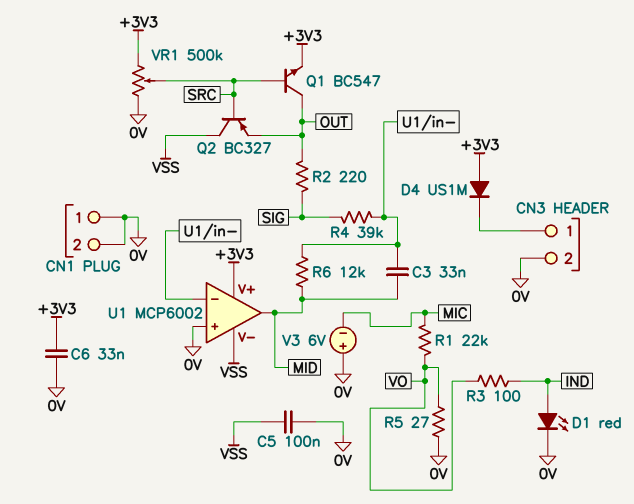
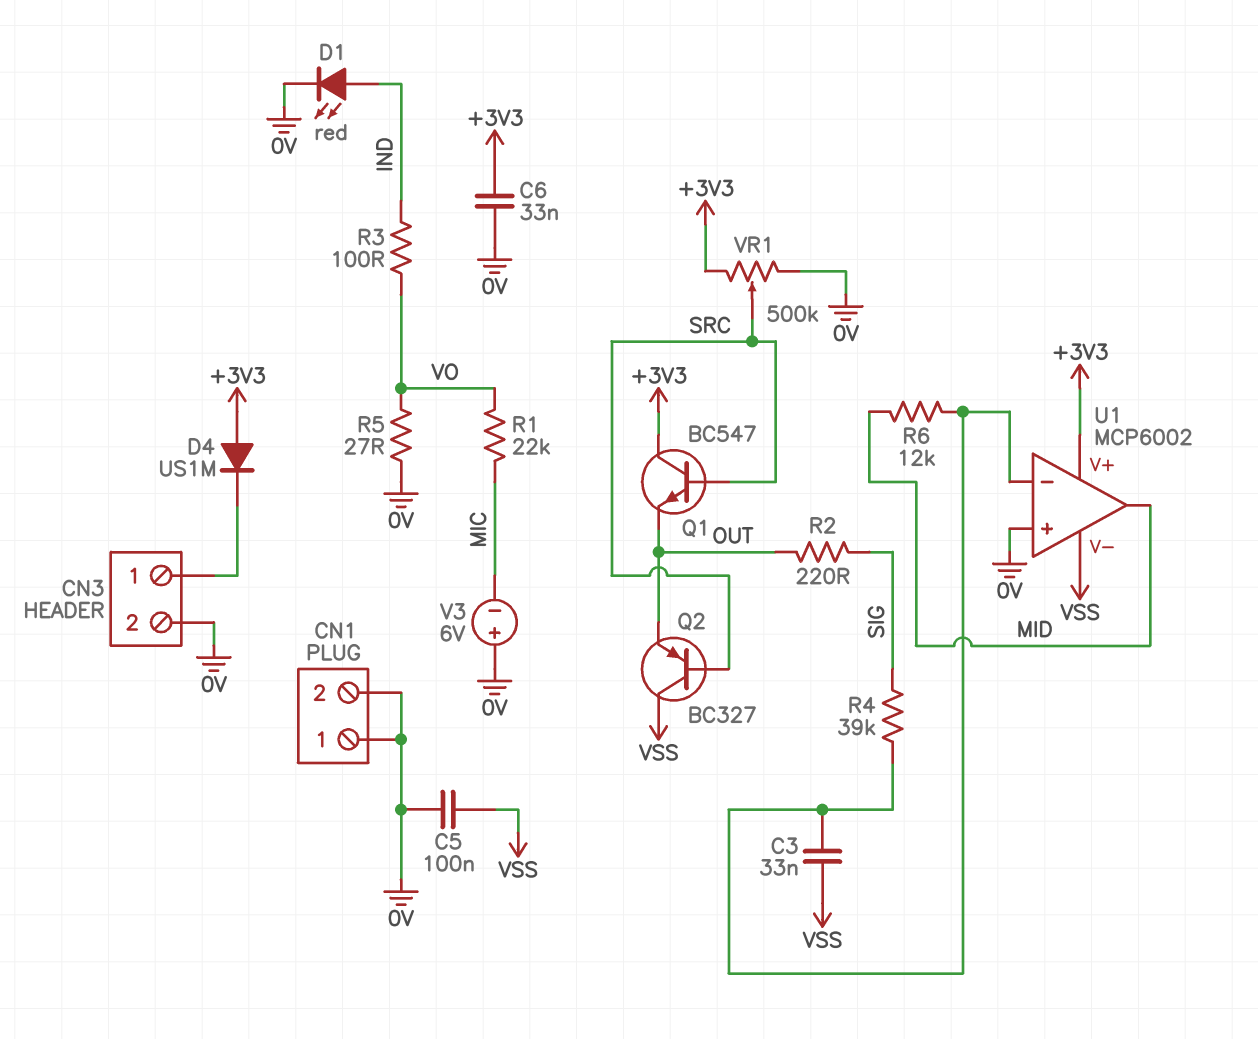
C3: 33nF (MID, U1/in-) -> 33nF (U1/in-, VSS)
Q1: NPN BC547 (B SRC, C OUT, E +3V3) -> NPN BC547 (B SRC, C +3V3, E OUT)

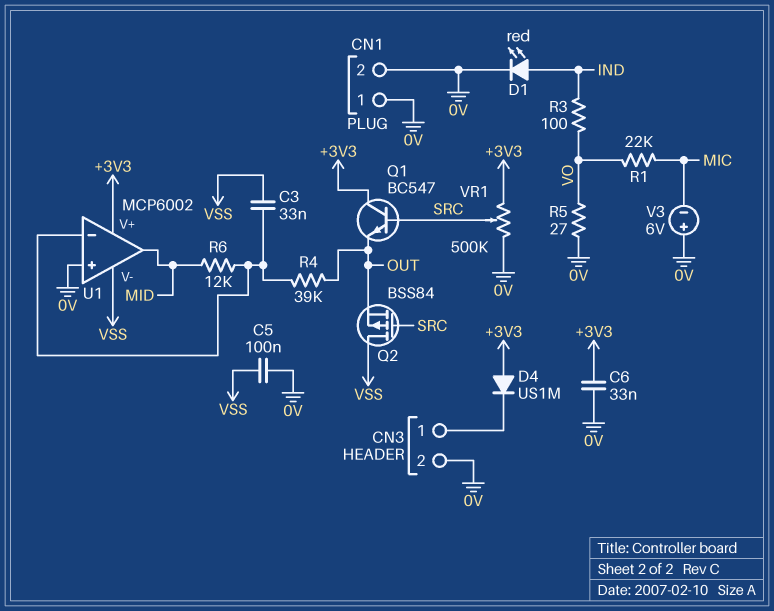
Q2: PNP BC327 (B SRC, C VSS, E OUT) -> PMOS BSS84 (G SRC, D VSS, S OUT)
R2: 220 (OUT, SIG) -> none
R4: 39k (SIG, U1/in-) -> 39k (OUT, U1/in-)

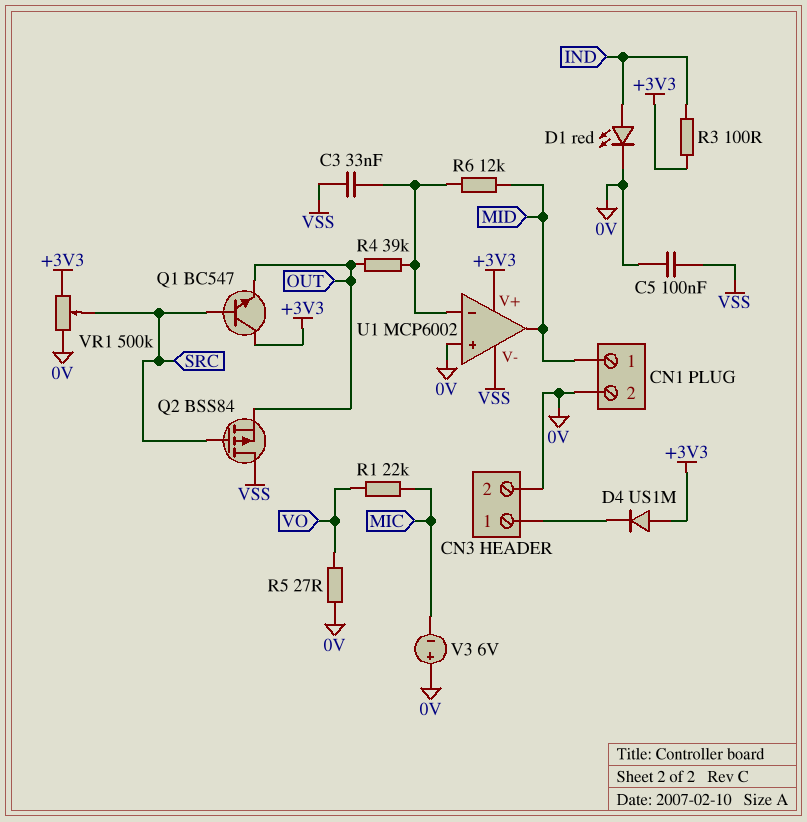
C6: 33nF (+3V3, 0V) -> none
CN1 pin 1: 0V -> MID
R3: 100 (IND, VO) -> 100 (+3V3, IND)

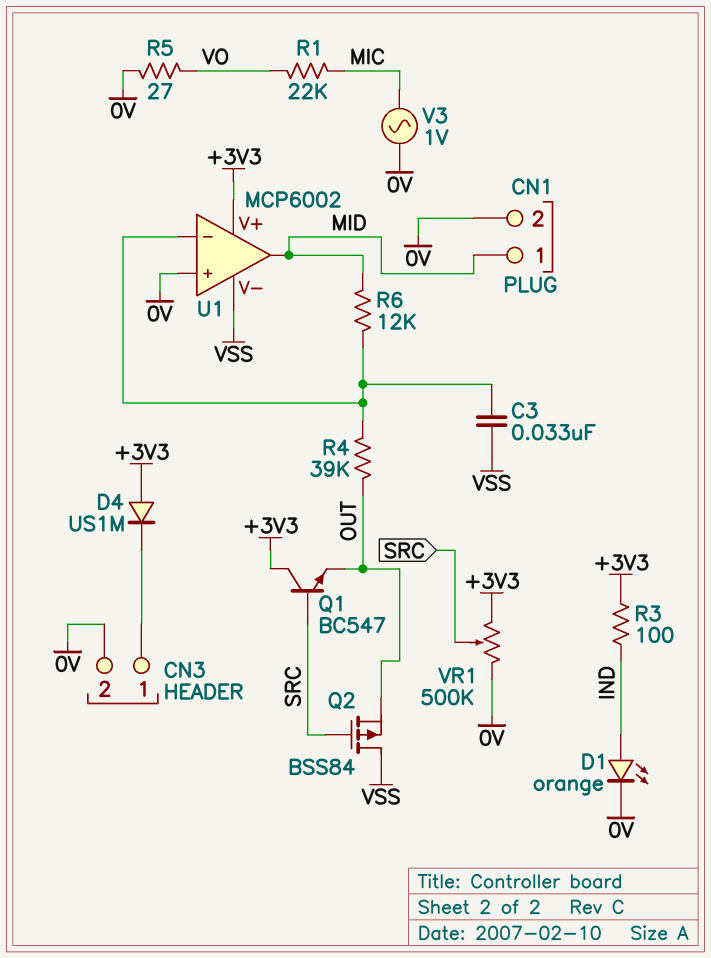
C5: 100nF (0V, VSS) -> none
D1: LED red (A IND, K 0V) -> LED orange (A IND, K 0V)
V3: 6V (plus 0V, minus MIC) -> AC 1V (0V, MIC)

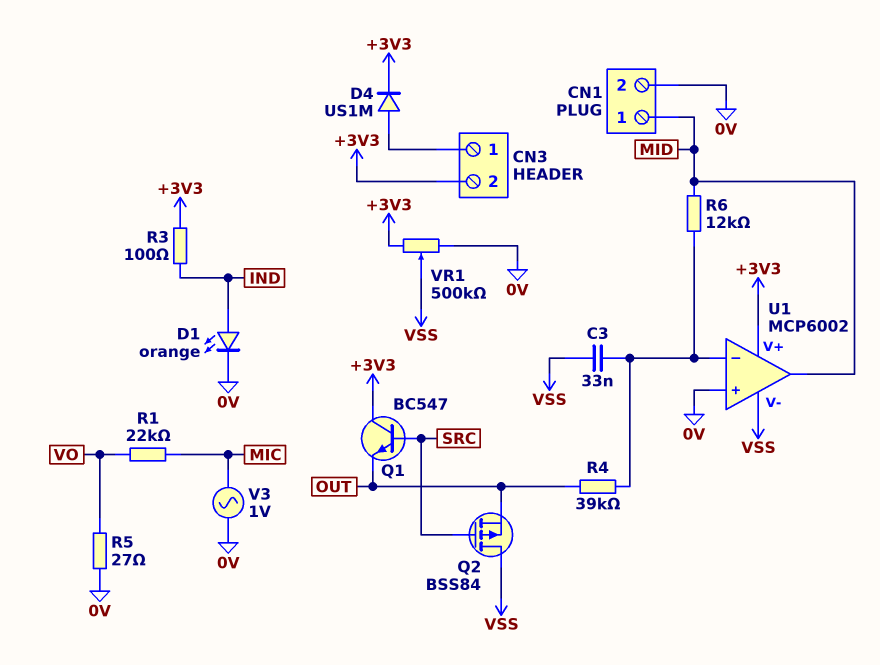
CN3 pin 2: 0V -> +3V3
D4: diode US1M (A +3V3, K CN3/1) -> diode US1M (A CN3/1, K +3V3)
VR1: 500k (+3V3, 0V, wiper SRC) -> 500k (+3V3, 0V, wiper VSS)

